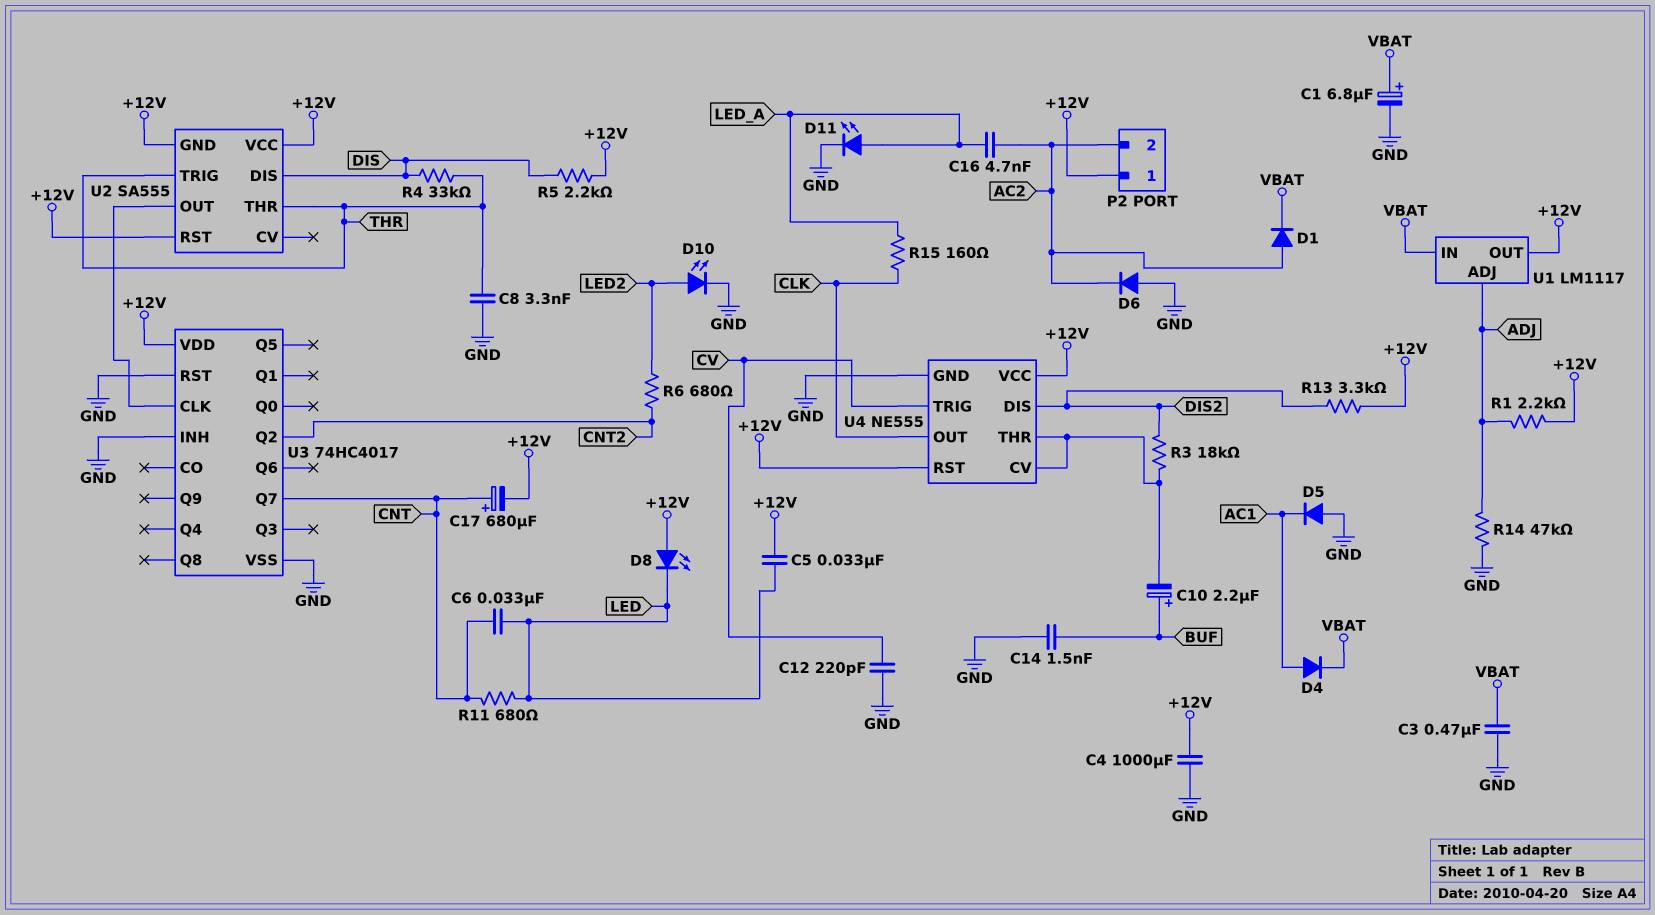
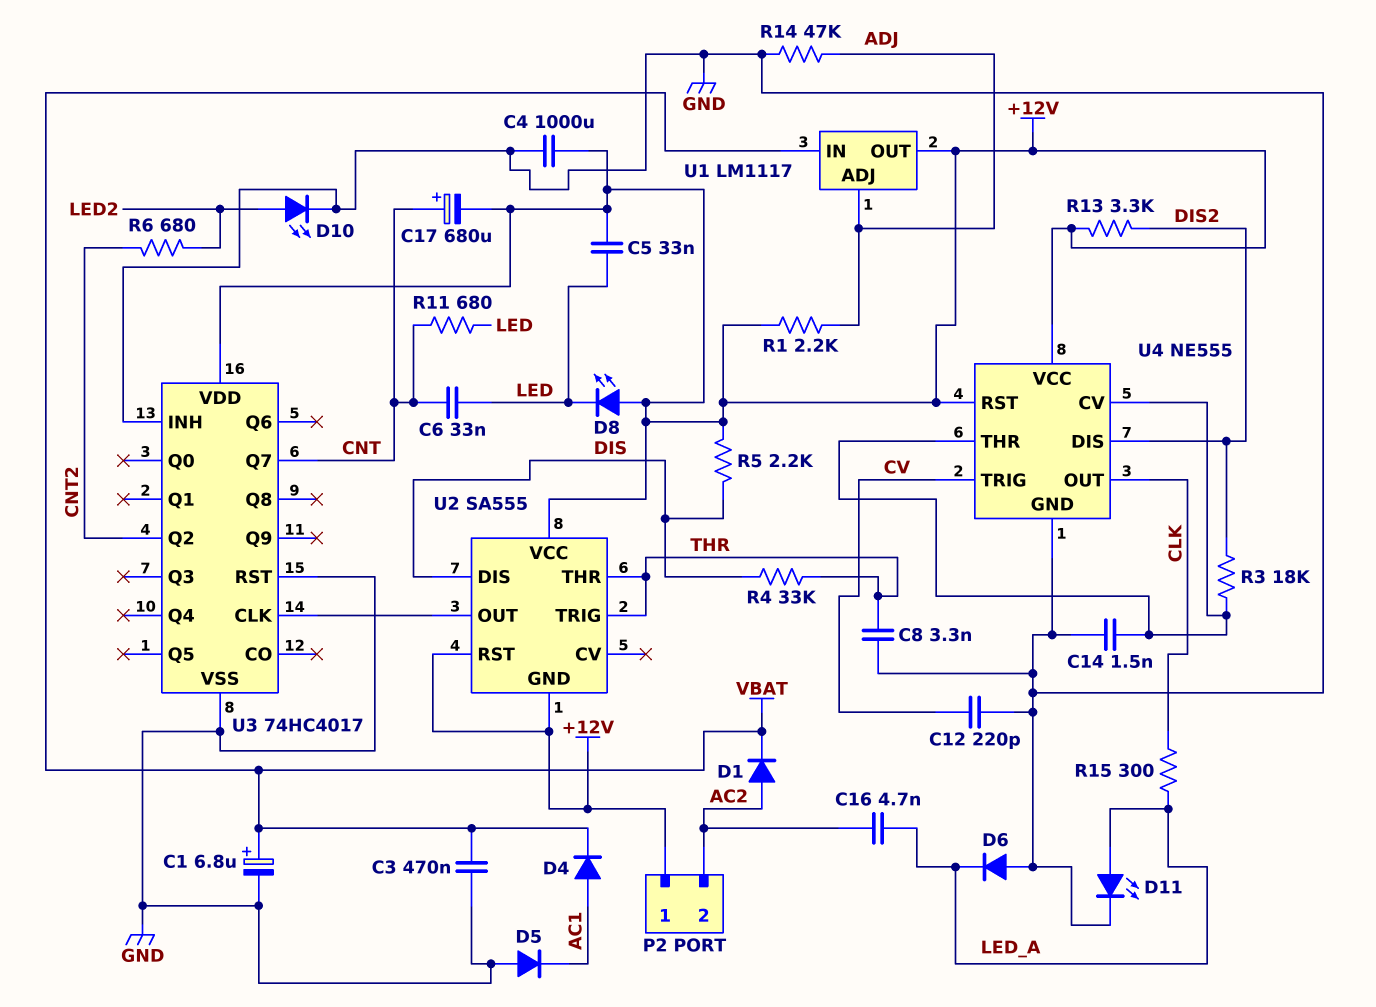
C10: 2.2uF (plus BUF, minus U4/CV) -> none
C14: 1.5nF (BUF, GND) -> 1.5nF (GND, U4/CV)
D6: diode (A GND, K AC2) -> diode (A GND, K LED_A)
R15: 160 (CLK, LED_A) -> 300 (CLK, LED_A)

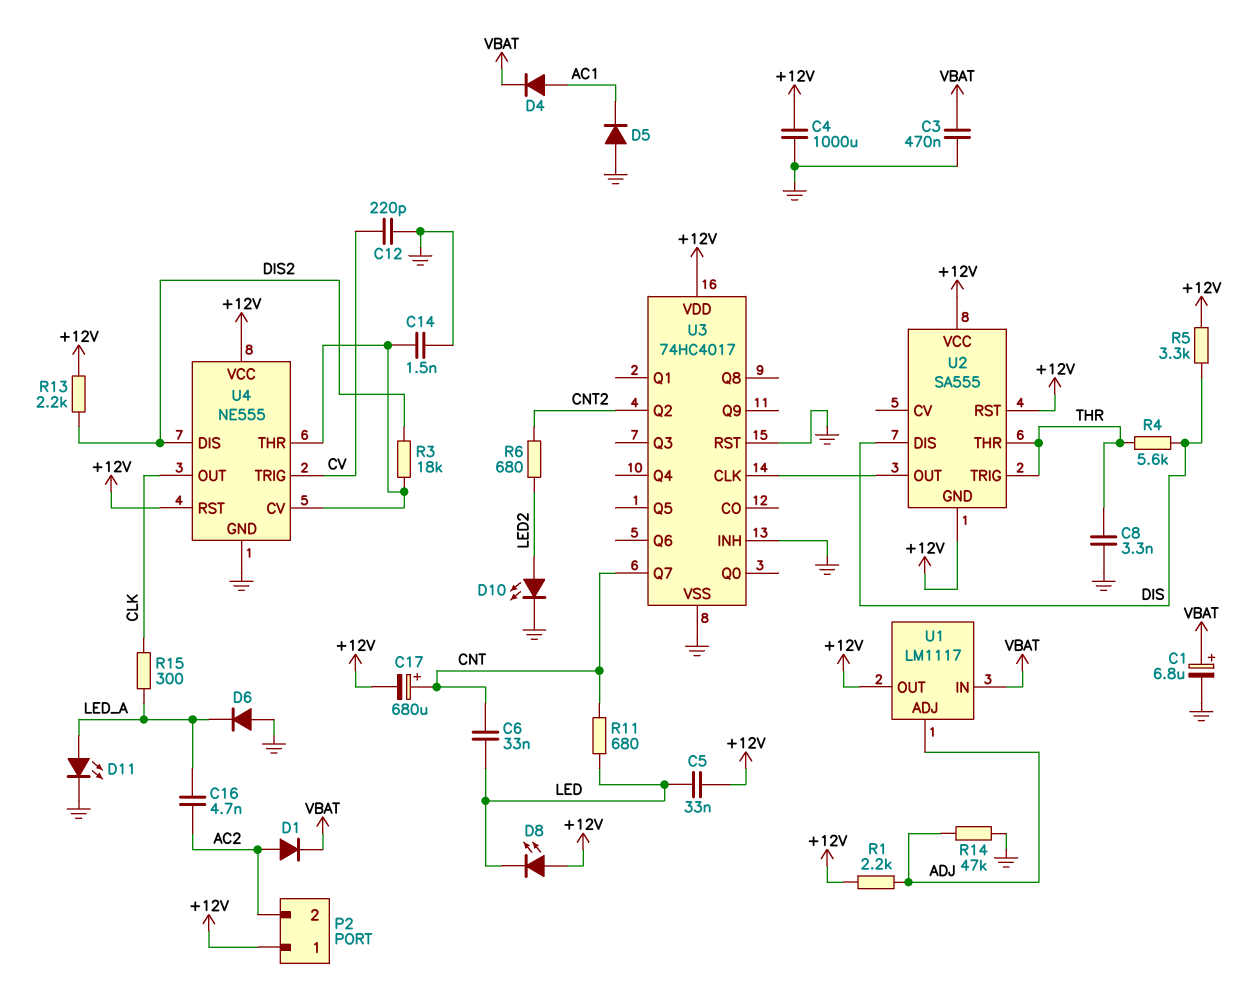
R4: 33k (DIS, THR) -> 5.6k (DIS, THR)
R5: 2.2k (+12V, DIS) -> 3.3k (+12V, DIS)
R13: 3.3k (+12V, DIS2) -> 2.2k (+12V, DIS2)

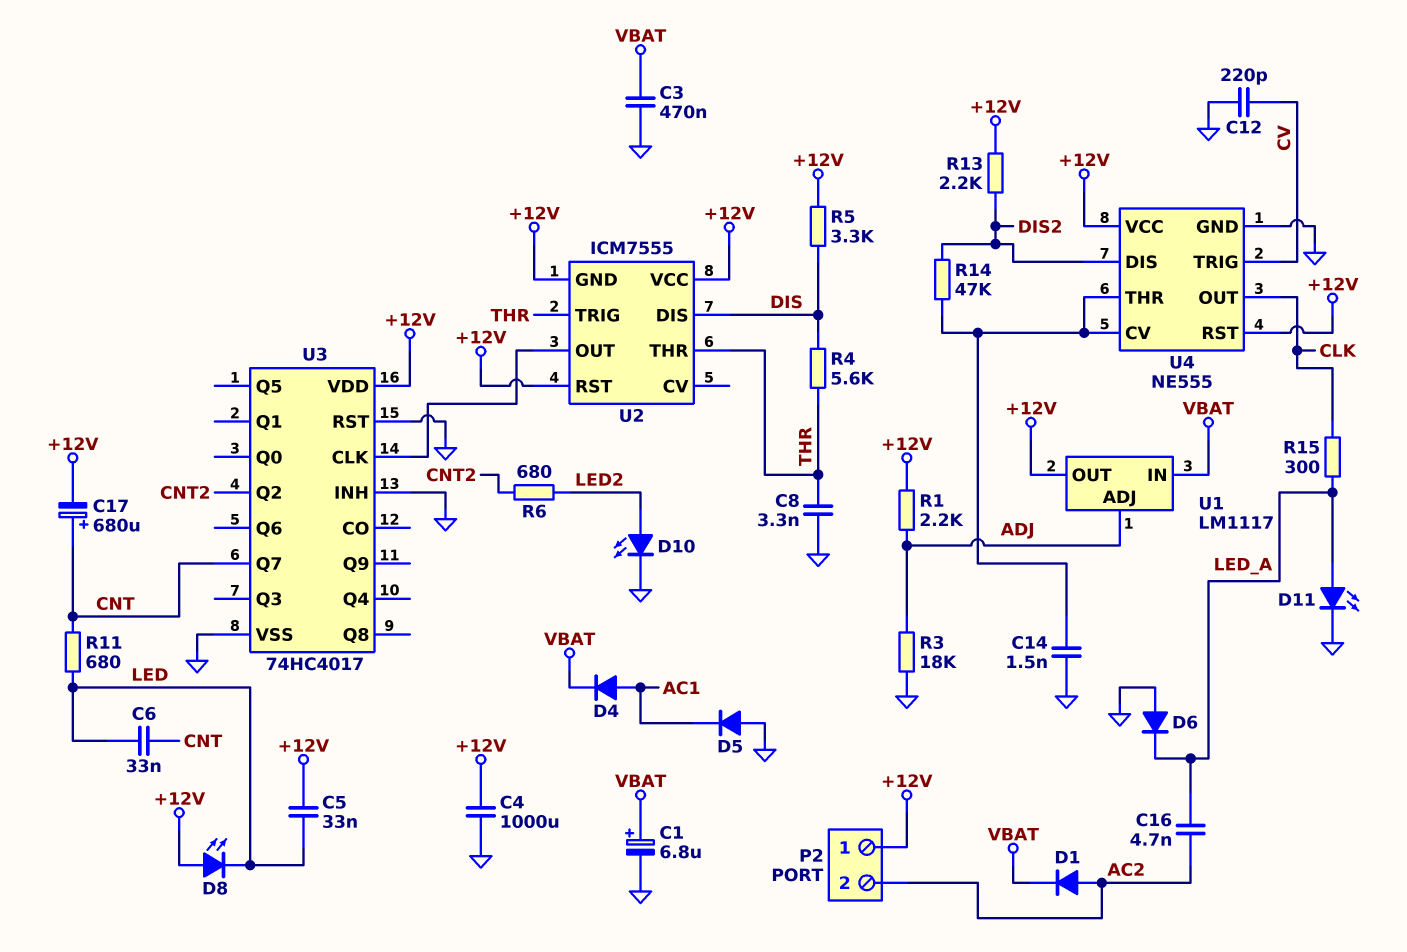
R3: 18k (DIS2, U4/CV) -> 18k (ADJ, GND)
R14: 47k (ADJ, GND) -> 47k (DIS2, U4/CV)
U2: SA555 -> ICM7555

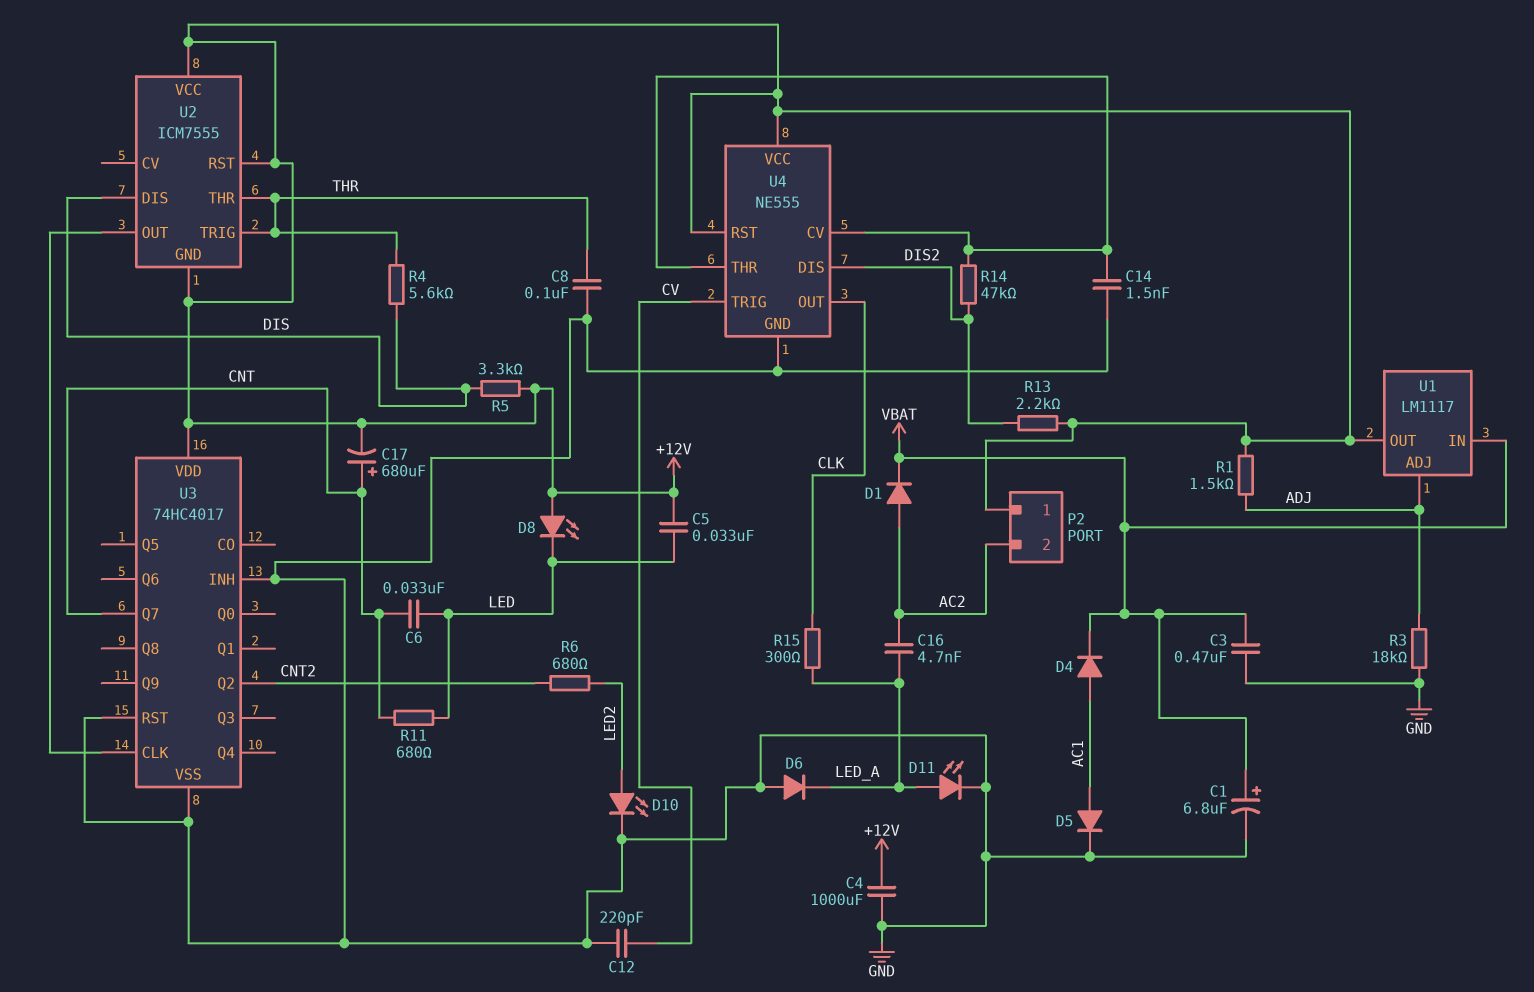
C8: 3.3nF (GND, THR) -> 100nF (GND, THR)
D5: diode (A GND, K AC1) -> diode (A AC1, K GND)
R1: 2.2k (+12V, ADJ) -> 1.5k (+12V, ADJ)

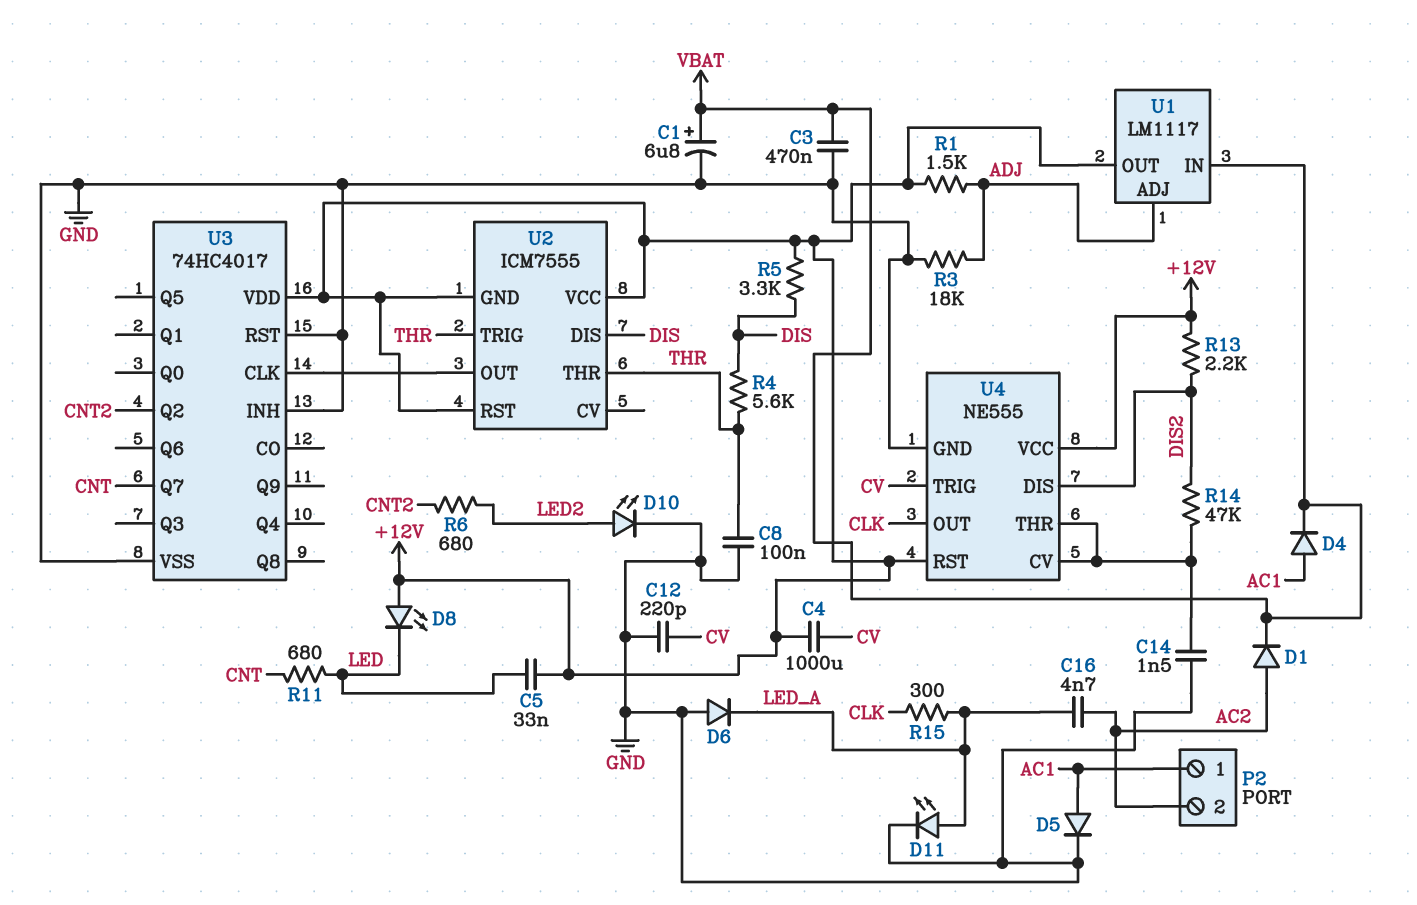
C4: 1000uF (+12V, GND) -> 1000uF (+12V, CV)
C6: 33nF (CNT, LED) -> none
C17: 680uF (plus CNT, minus +12V) -> none
P2 pin 1: +12V -> AC1

